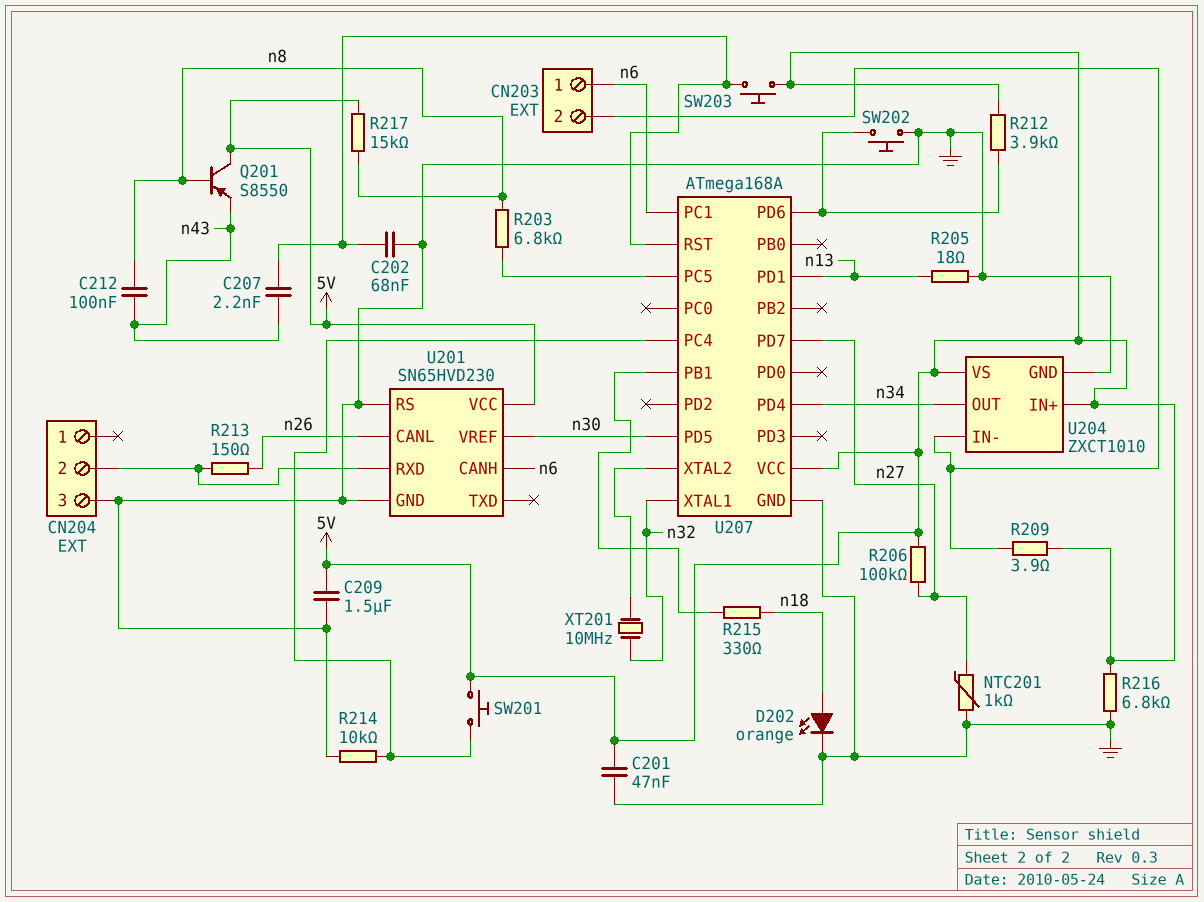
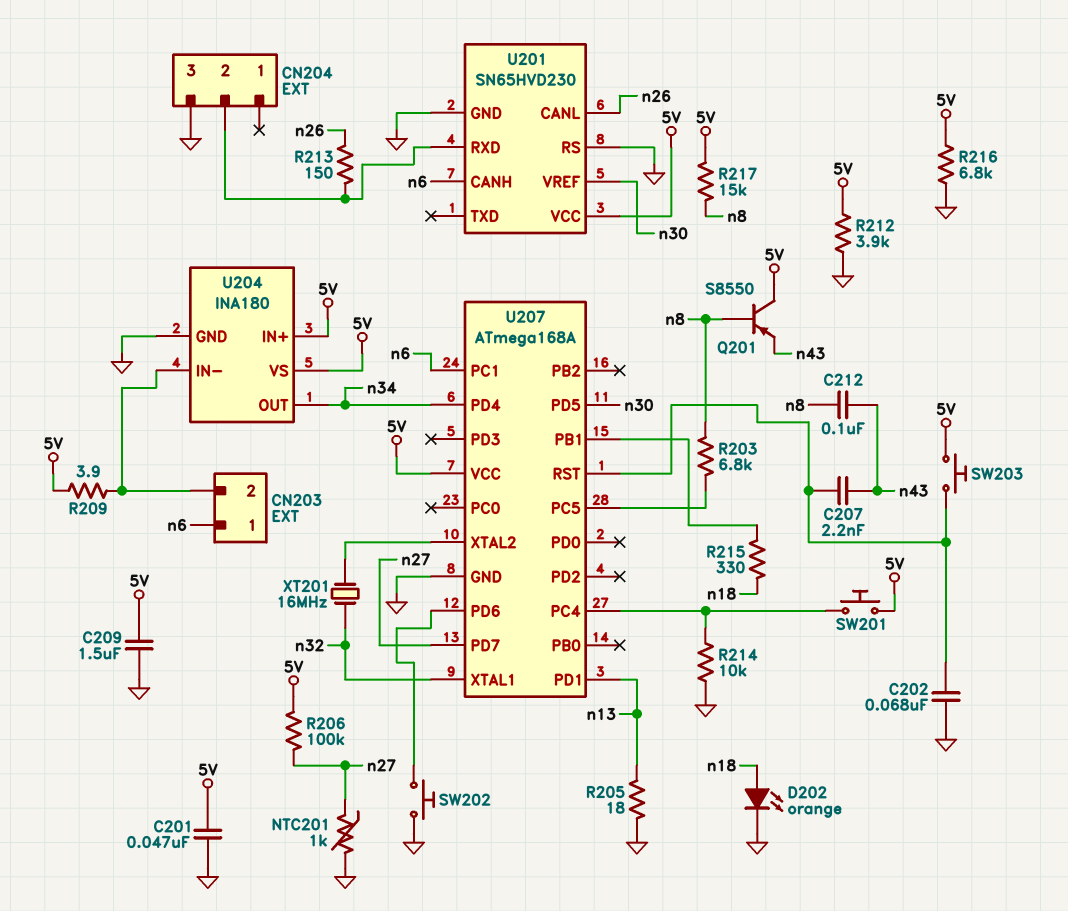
R212: 3.9k (5V, U207/PD6) -> 3.9k (5V, GND)
U204: ZXCT1010 -> INA180
XT201: 10MHz (U207/XTAL2, n32) -> 16MHz (U207/XTAL2, n32)

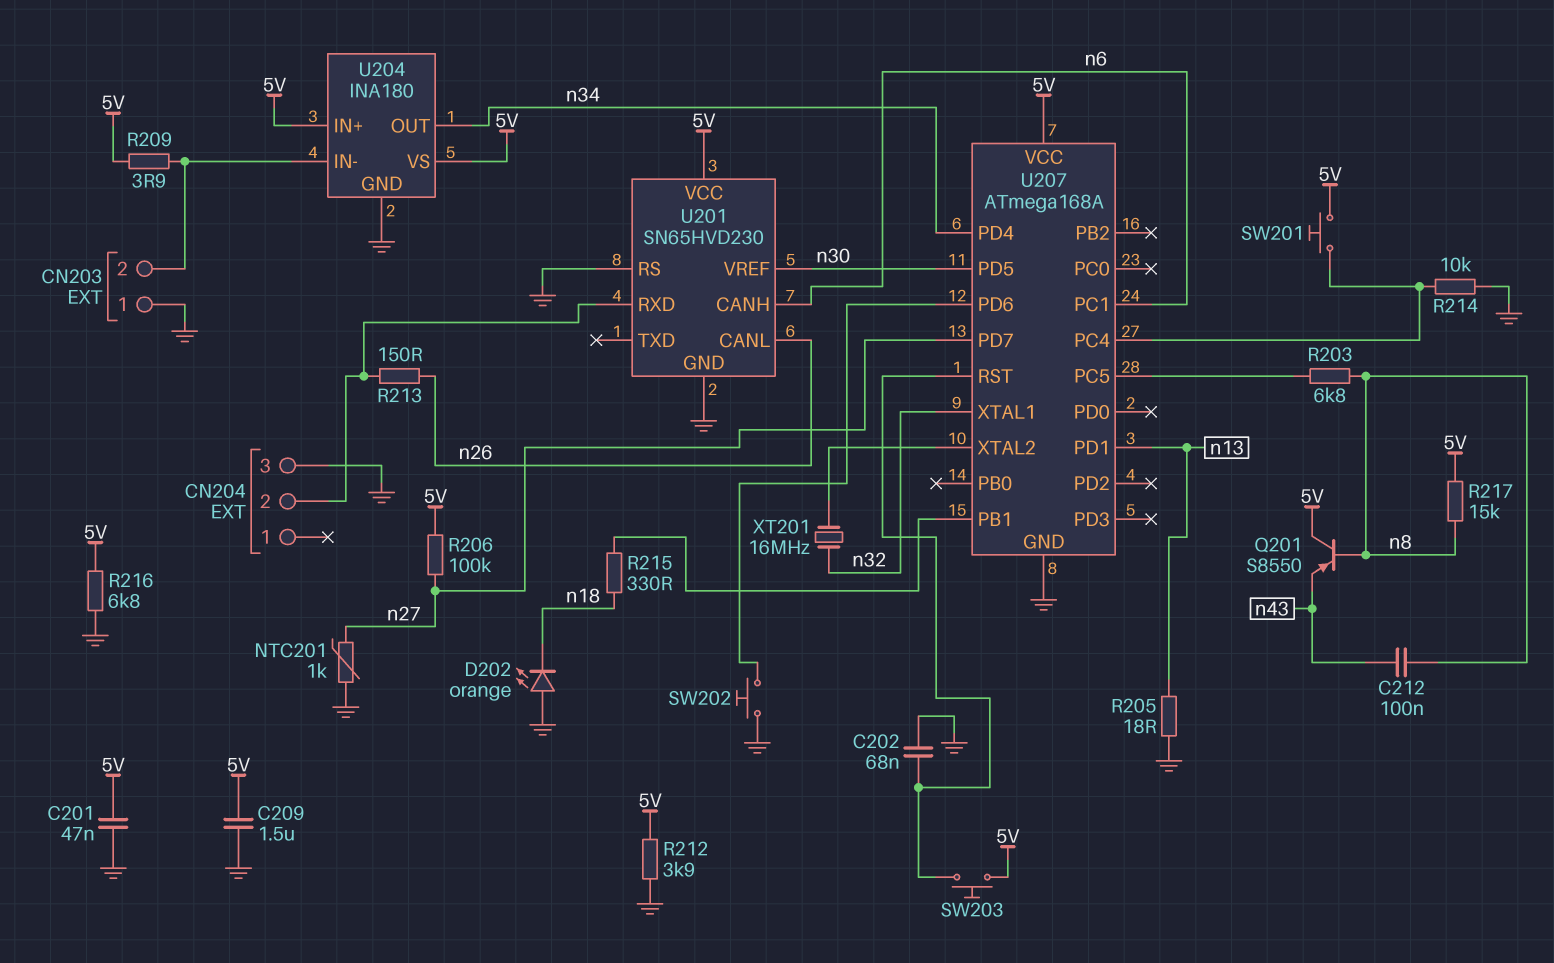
C207: 2.2nF (U207/RST, n43) -> none
CN203 pin 1: n6 -> GND
D202: LED orange (A n18, K GND) -> LED orange (A GND, K n18)

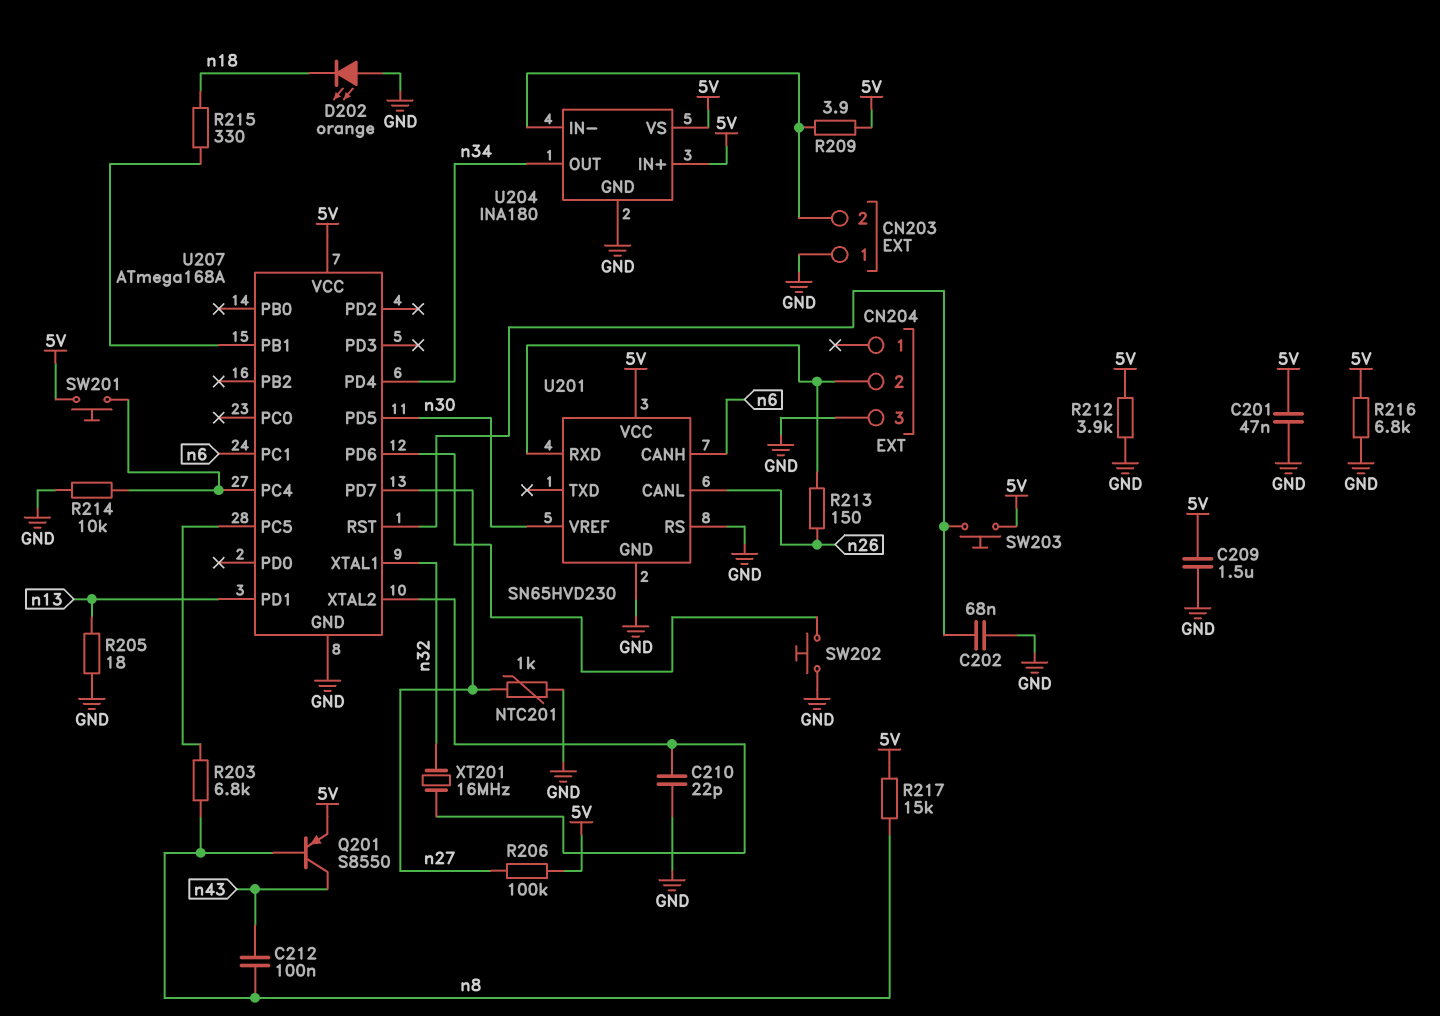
C210: none -> 22pF (GND, U207/XTAL2)
Q201: PNP S8550 (B n8, C 5V, E n43) -> PNP S8550 (B n8, C n43, E 5V)

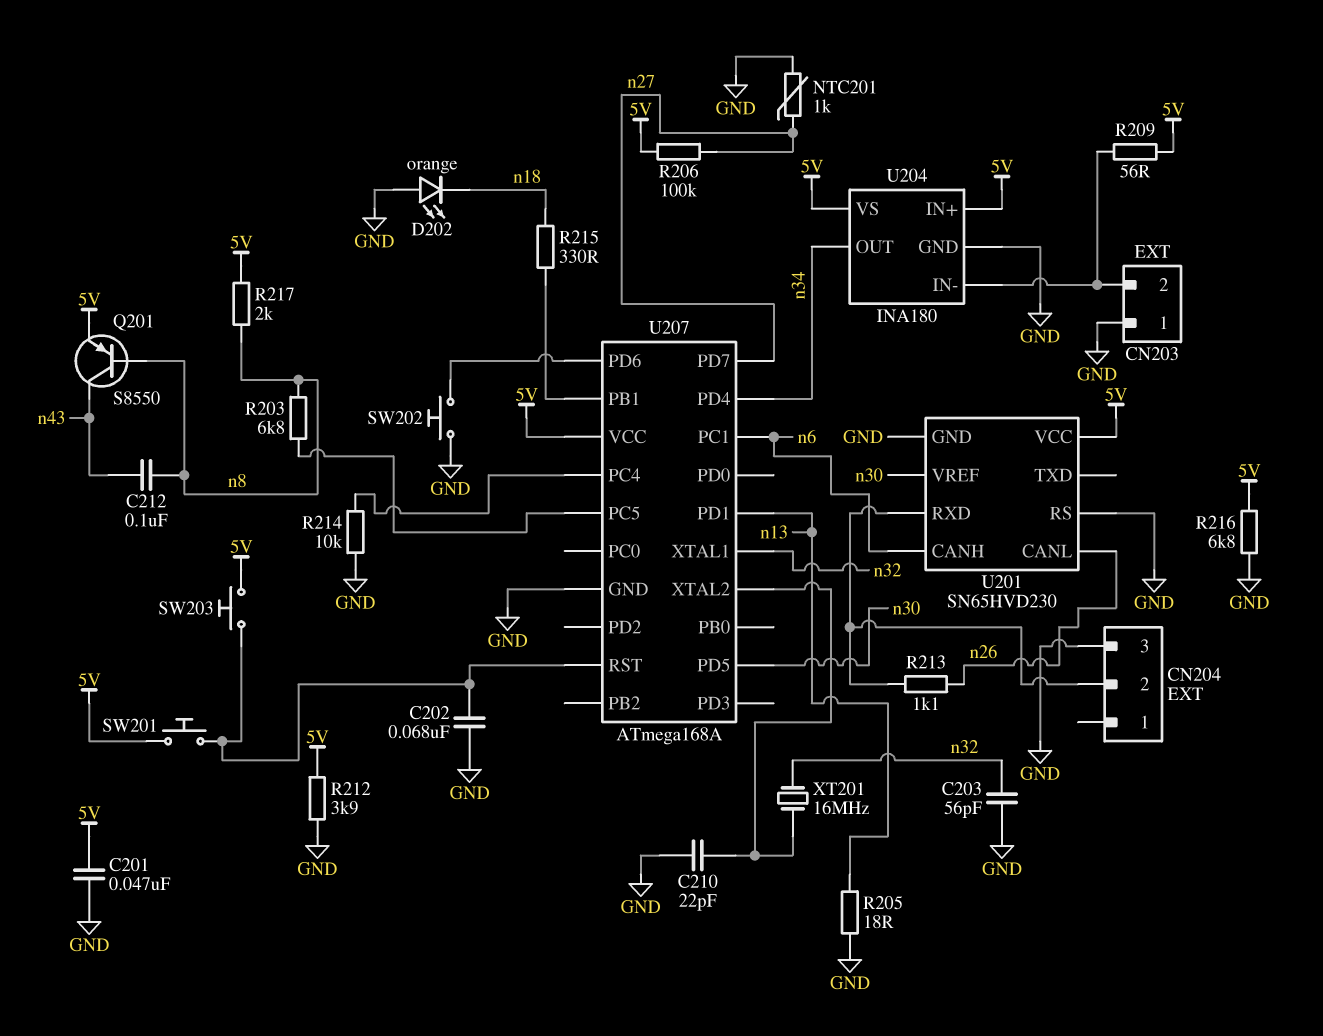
C203: none -> 56pF (GND, n32)
C209: 1.5uF (5V, GND) -> none
R209: 3.9 (5V, CN203/2) -> 56 (5V, CN203/2)
R213: 150 (CN204/2, n26) -> 1.1k (CN204/2, n26)
R217: 15k (5V, n8) -> 2k (5V, n8)
SW201: button (5V, U207/PC4) -> button (5V, U207/RST)

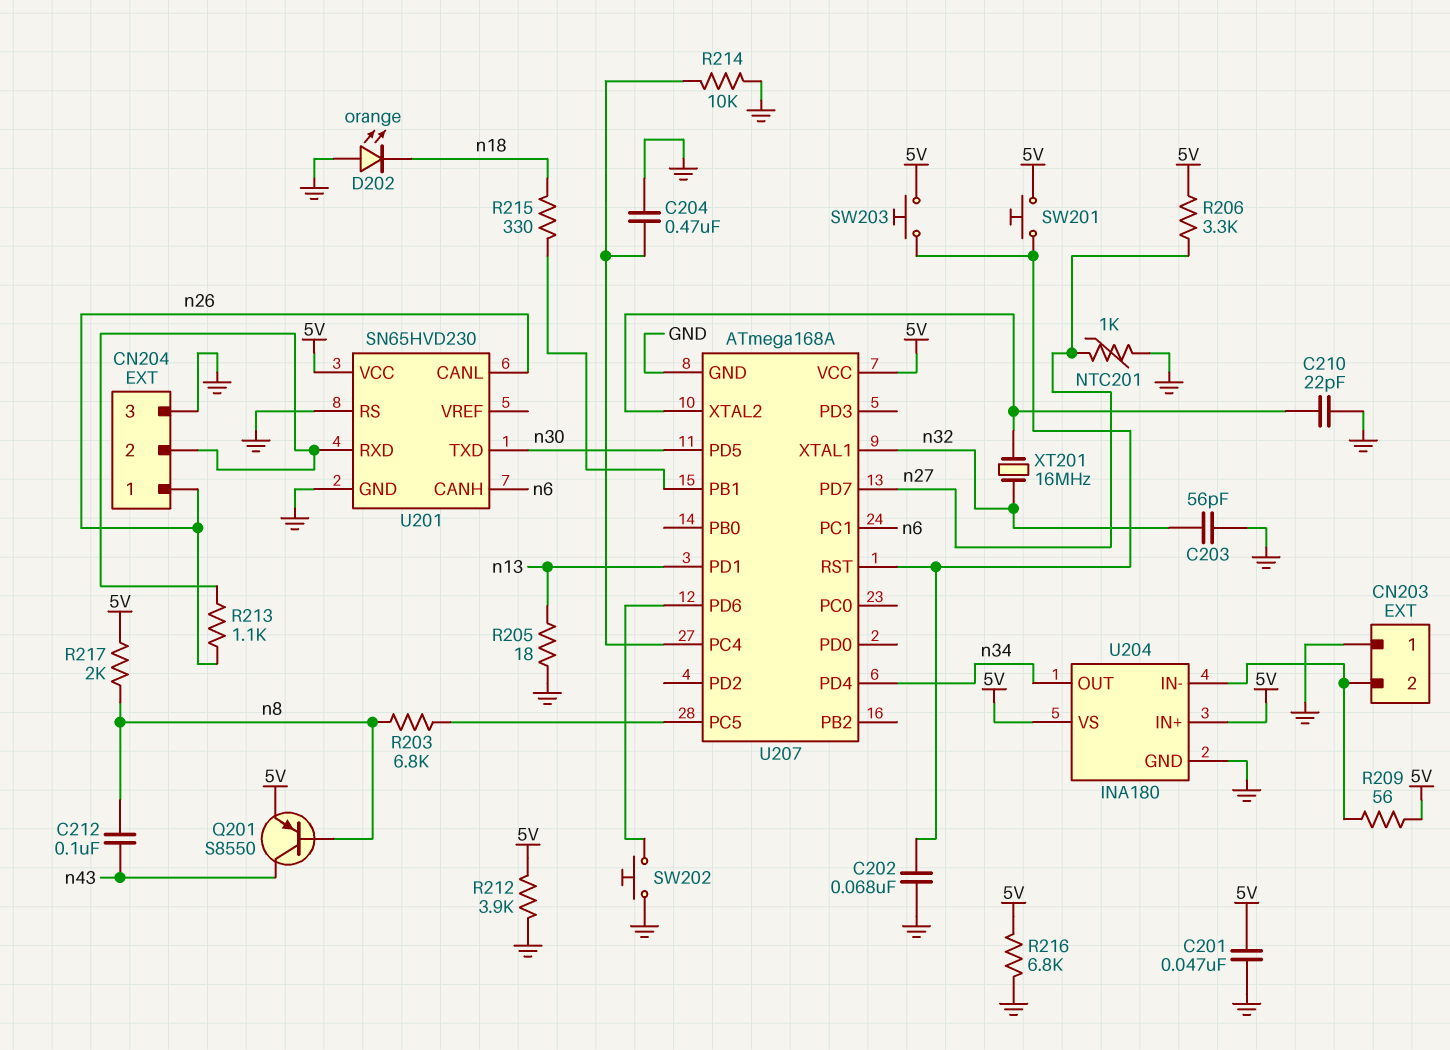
C204: none -> 470nF (GND, U207/PC4)
CN204 pin 1: none -> n26
R206: 100k (5V, n27) -> 3.3k (5V, n27)
U201 pin TXD: none -> n30
U201 pin VREF: n30 -> none

